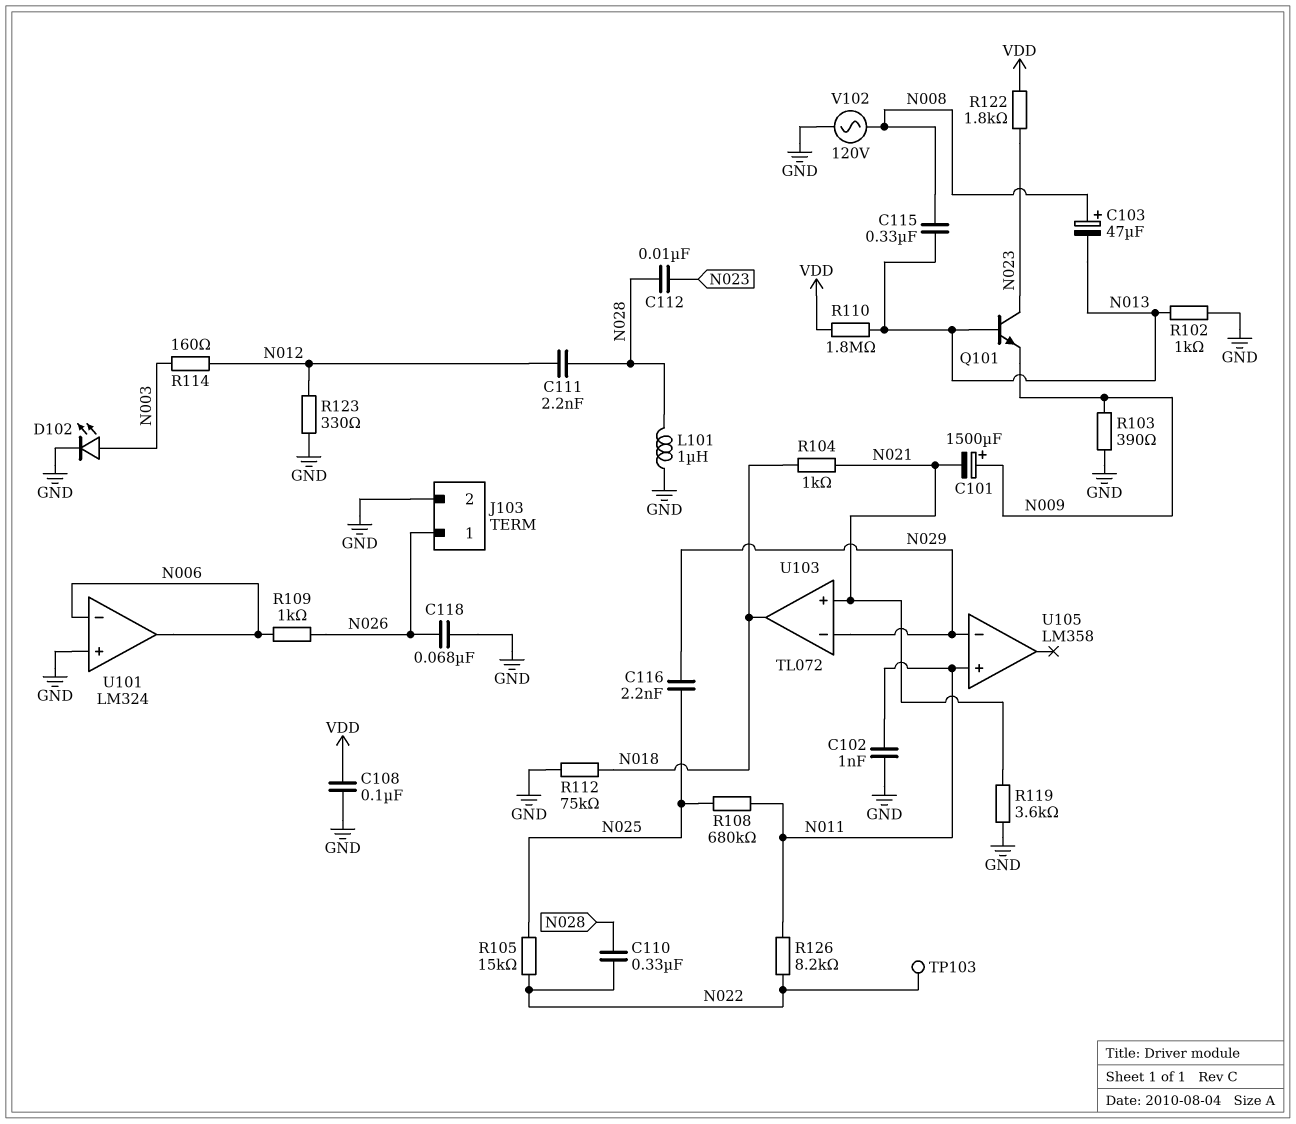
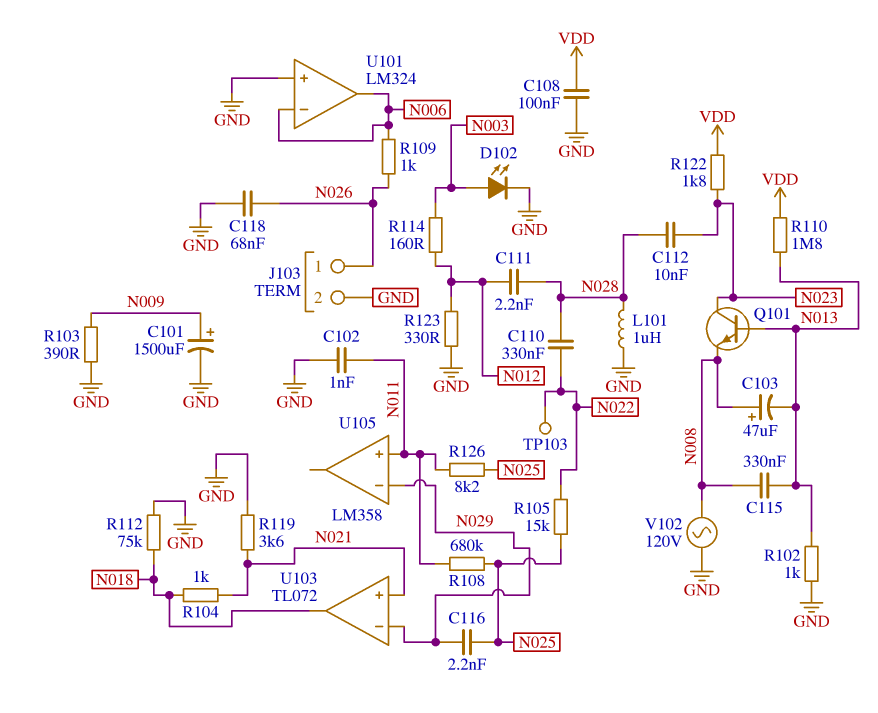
C101: 1500uF (plus N009, minus N021) -> 1500uF (plus N009, minus GND)
Q101: NPN (B N013, C N023, E N009) -> NPN (B N013, C N023, E N008)
R126: 8.2k (N011, N022) -> 8.2k (N011, N025)

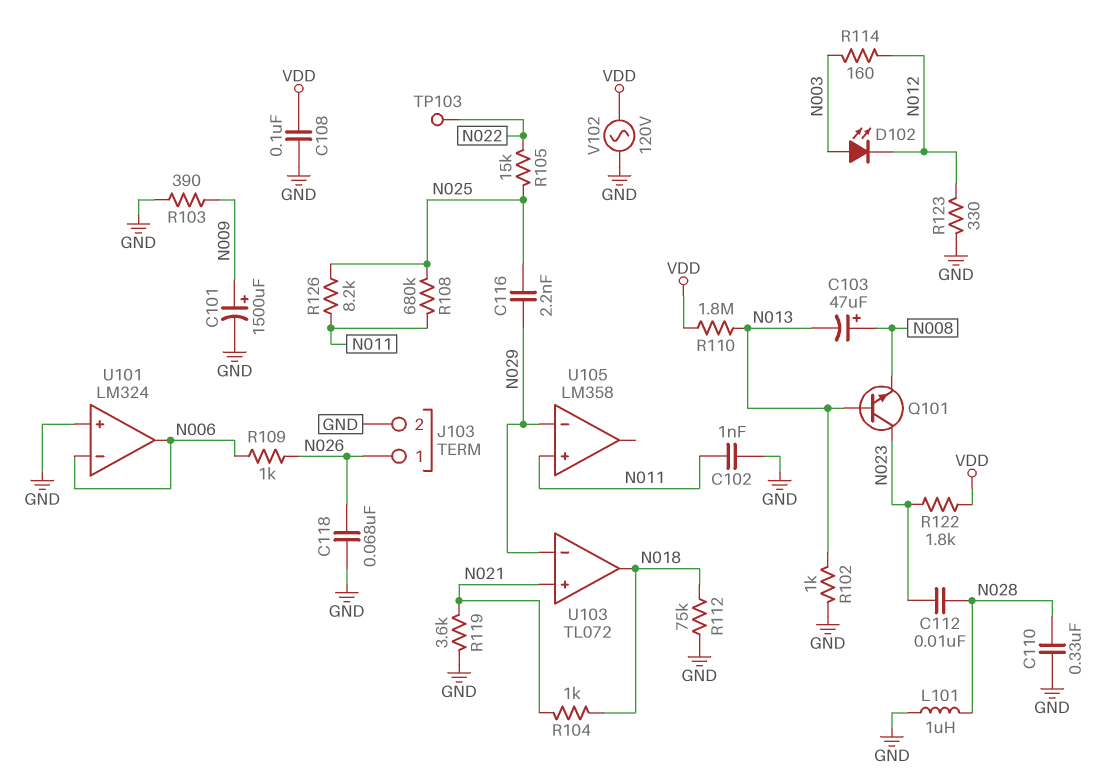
C110: 330nF (N022, N028) -> 330nF (GND, N028)
C111: 2.2nF (N012, N028) -> none
C115: 330nF (N008, N013) -> none
D102: LED (A N003, K GND) -> LED (A N003, K N012)
V102: AC 120V (GND, N008) -> AC 120V (GND, VDD)

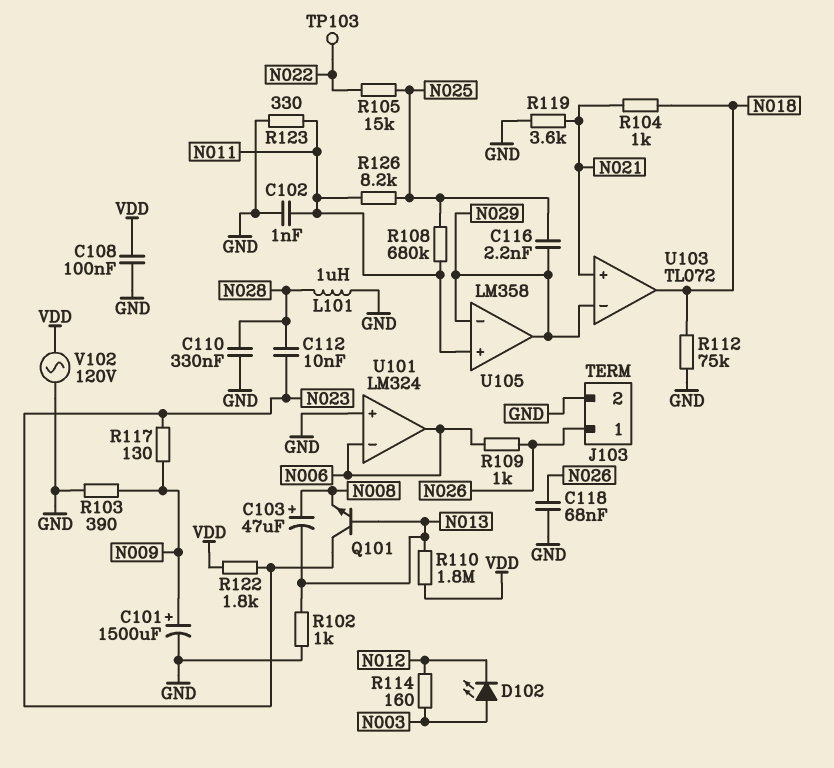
R117: none -> 130 (N009, N023)
R123: 330 (GND, N012) -> 330 (GND, N011)
U105 pin out: none -> N029

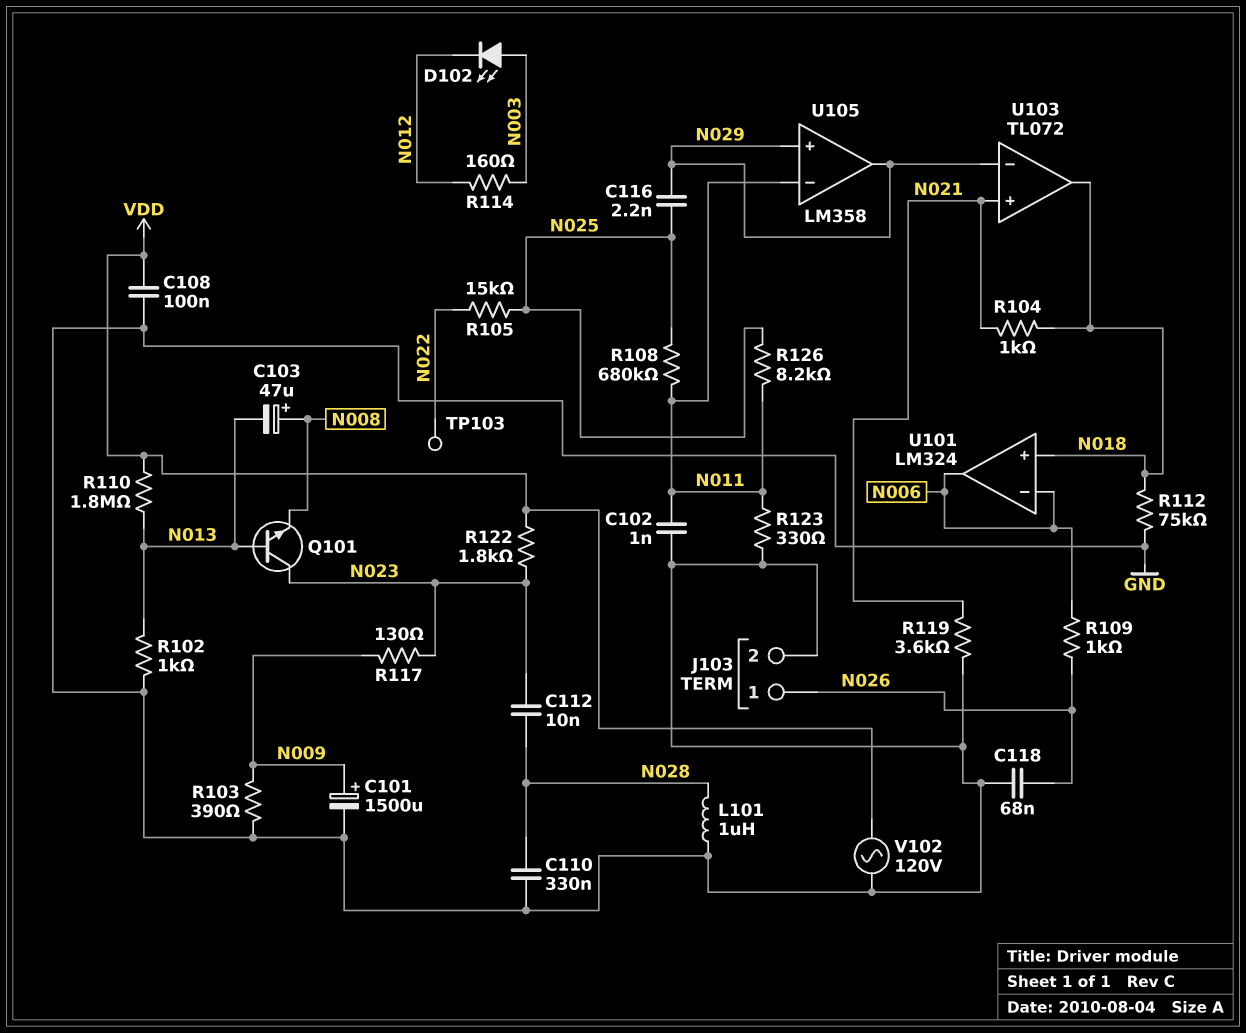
U101 pin in+: GND -> N018
U105 pin in+: N011 -> N029
U105 pin in-: N029 -> N011

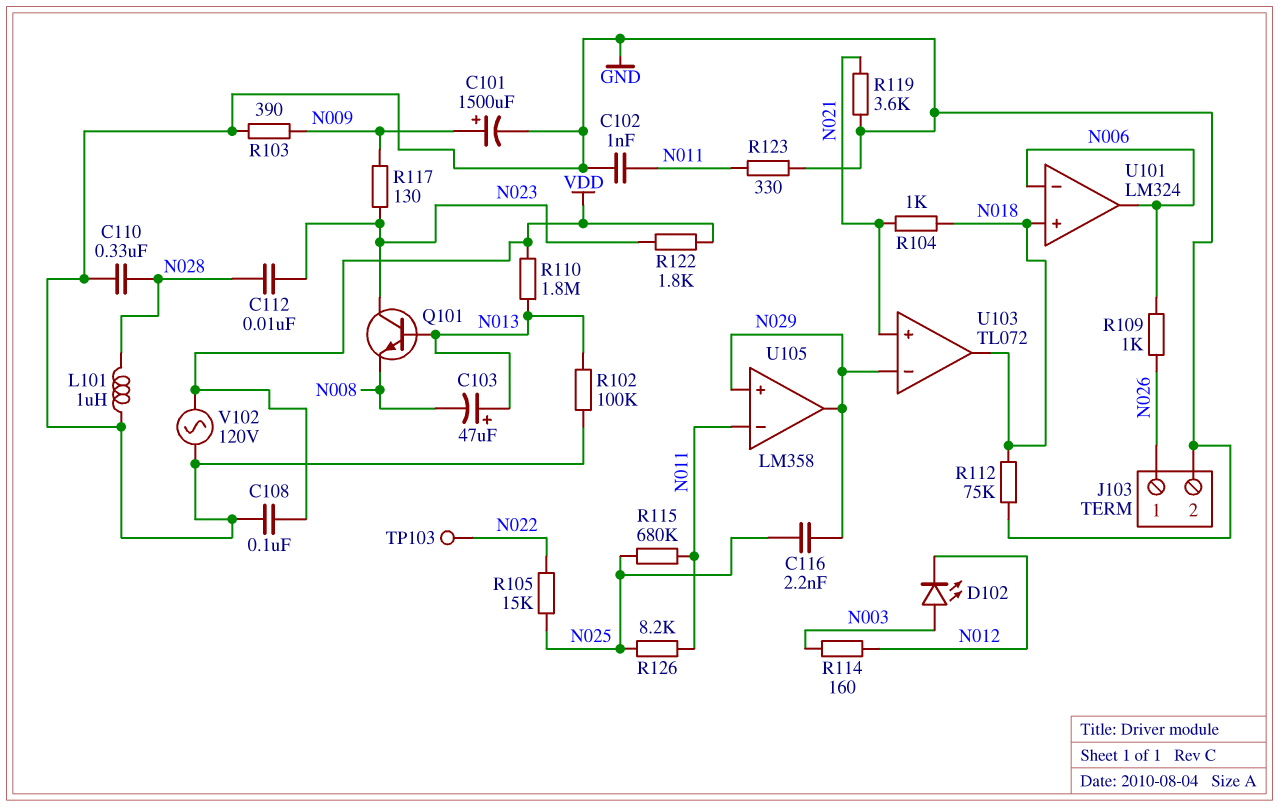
C103: 47uF (plus N008, minus N013) -> 47uF (plus N013, minus N008)
C118: 68nF (GND, N026) -> none
R102: 1k (GND, N013) -> 100k (GND, N013)
R108: 680k (N011, N025) -> none
R115: none -> 680k (N011, N025)

